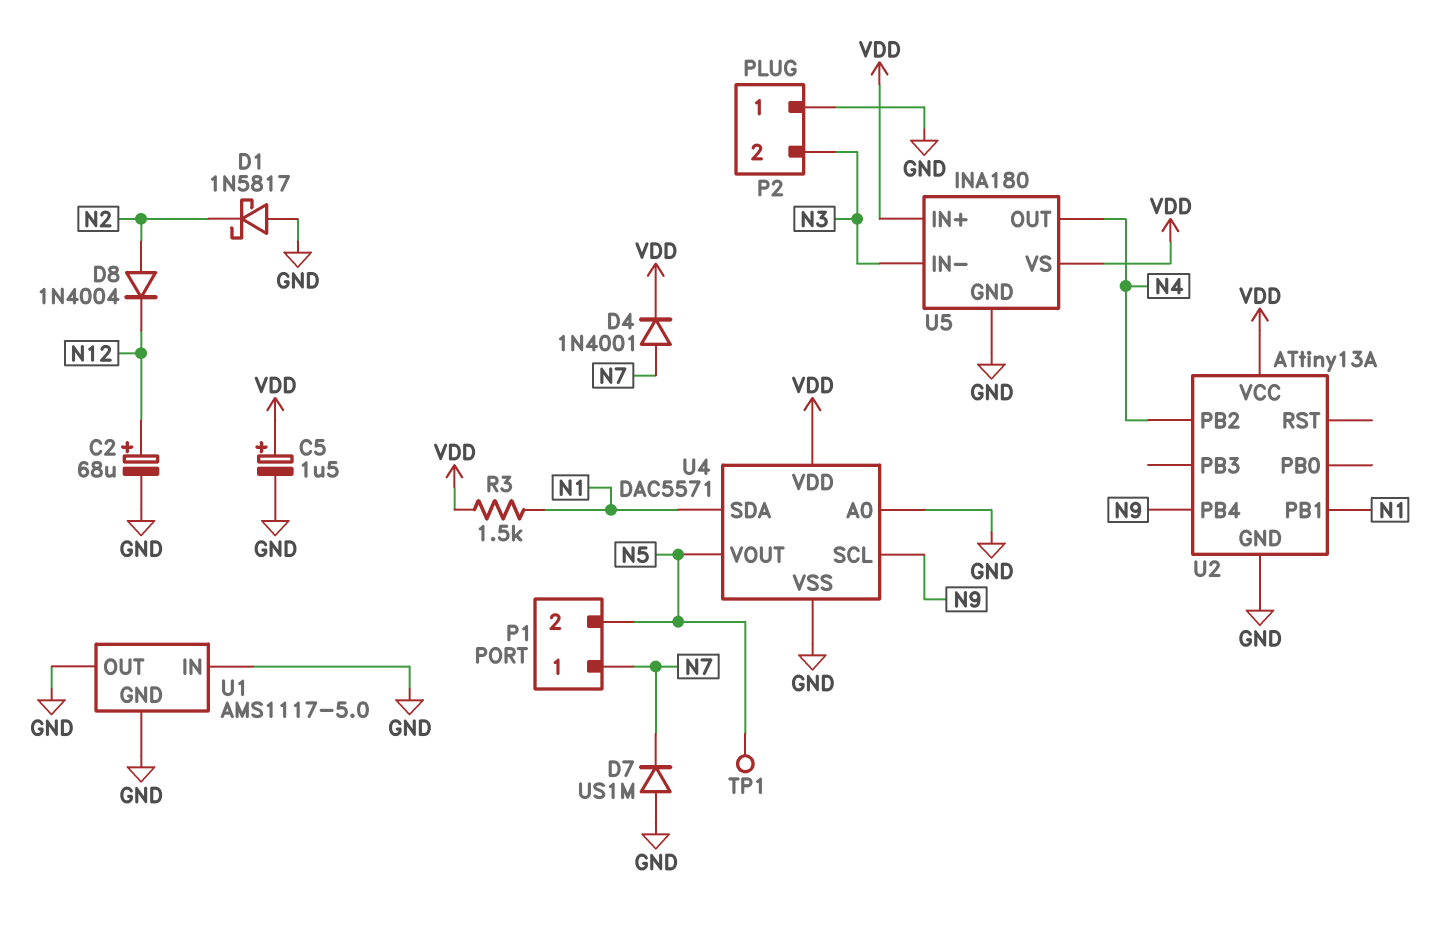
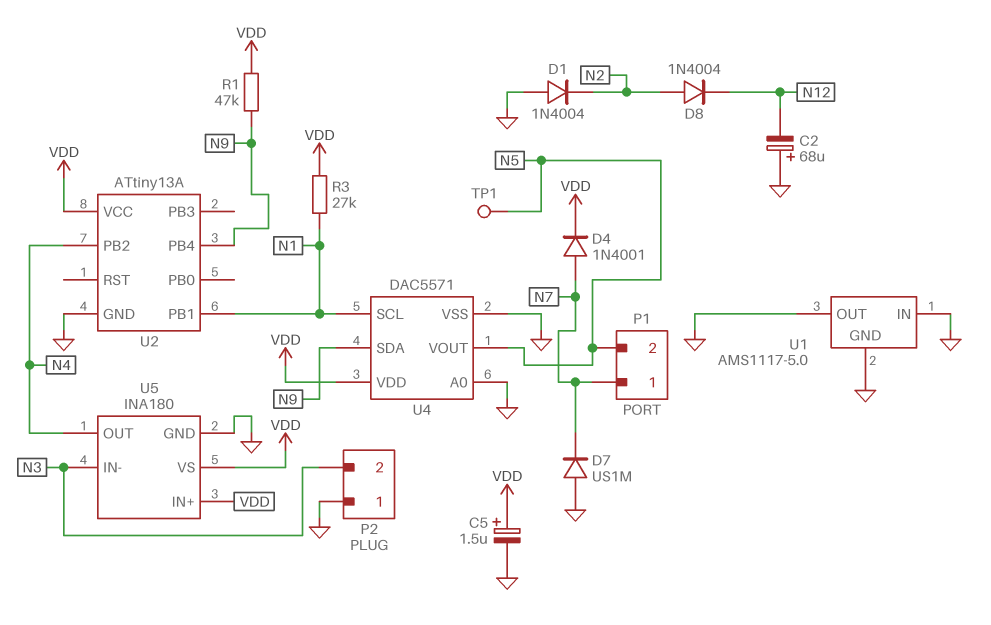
C2: 68uF (plus N12, minus GND) -> 68uF (plus GND, minus N12)
D1: schottky 1N5817 (A GND, K N2) -> diode 1N4004 (A GND, K N2)
R1: none -> 47k (N9, VDD)
R3: 1.5k (N1, VDD) -> 27k (N1, VDD)
U4 pin SCL: N9 -> N1
U4 pin SDA: N1 -> N9

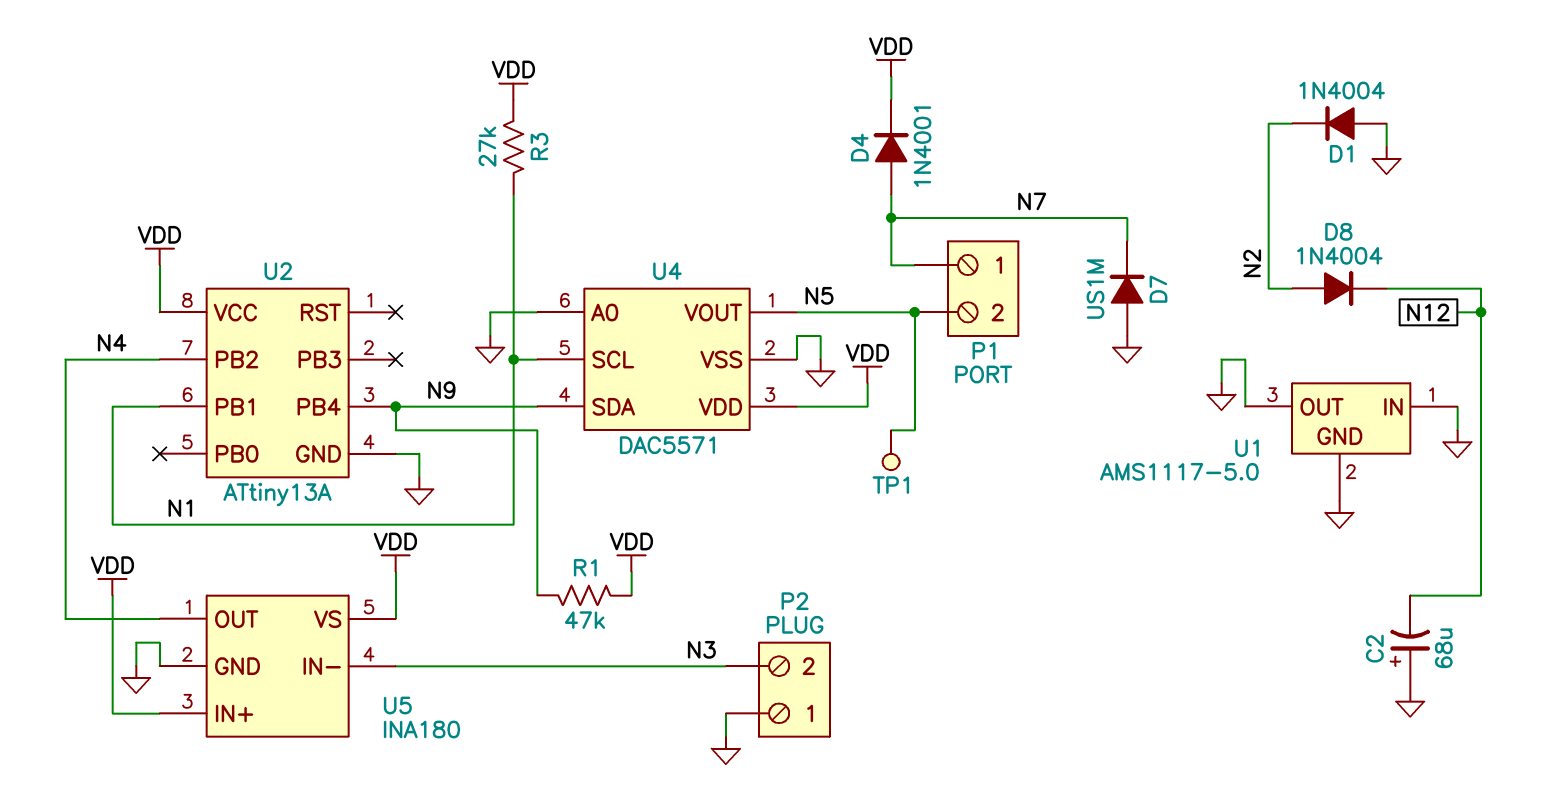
C5: 1.5uF (plus VDD, minus GND) -> none

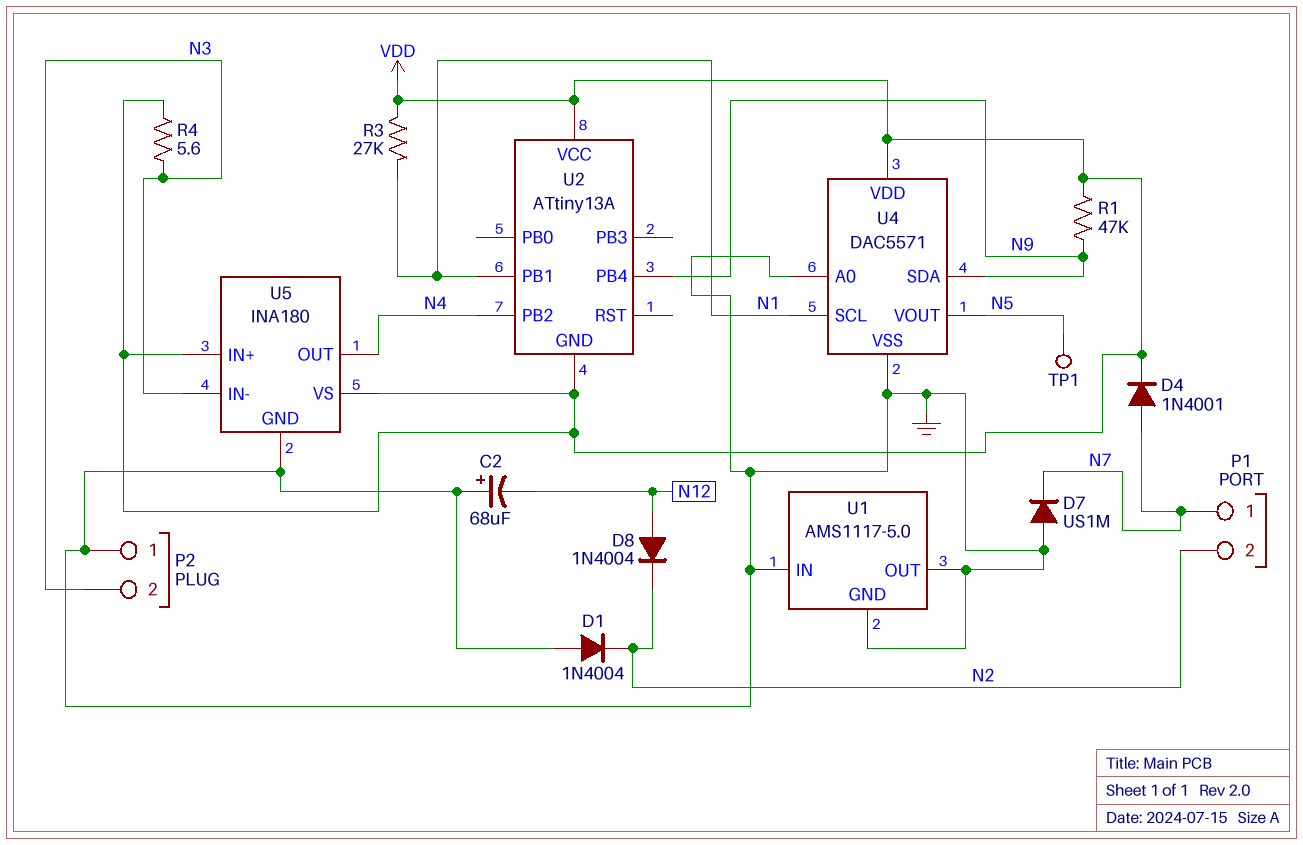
D8: diode 1N4004 (A N2, K N12) -> diode 1N4004 (A N12, K N2)
P1 pin 2: N5 -> N2
R4: none -> 5.6 (N3, VDD)
U2 pin GND: GND -> VDD

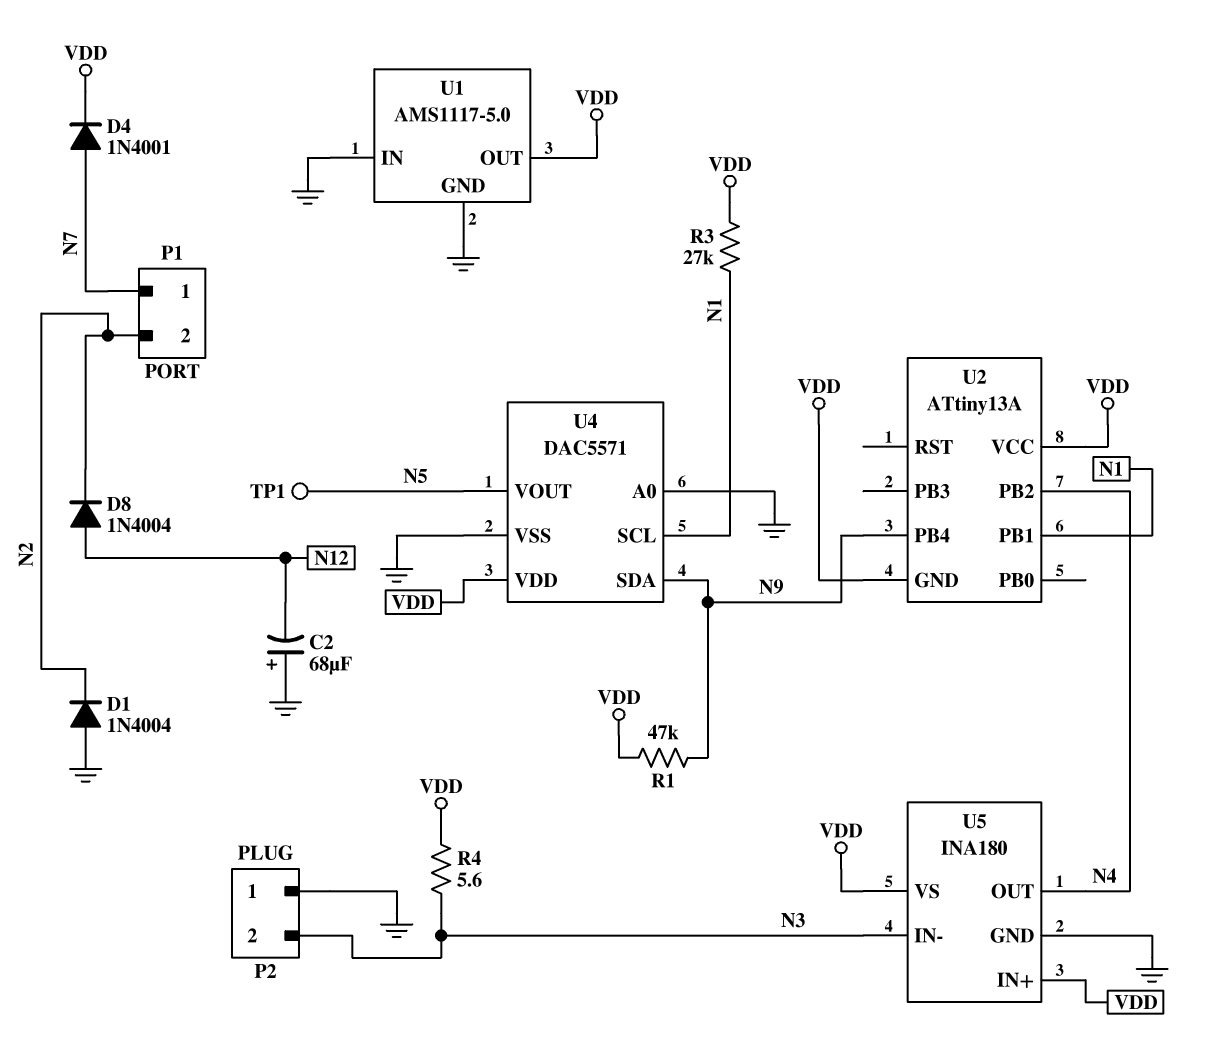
D7: diode US1M (A GND, K N7) -> none
U1 pin OUT: GND -> VDD

